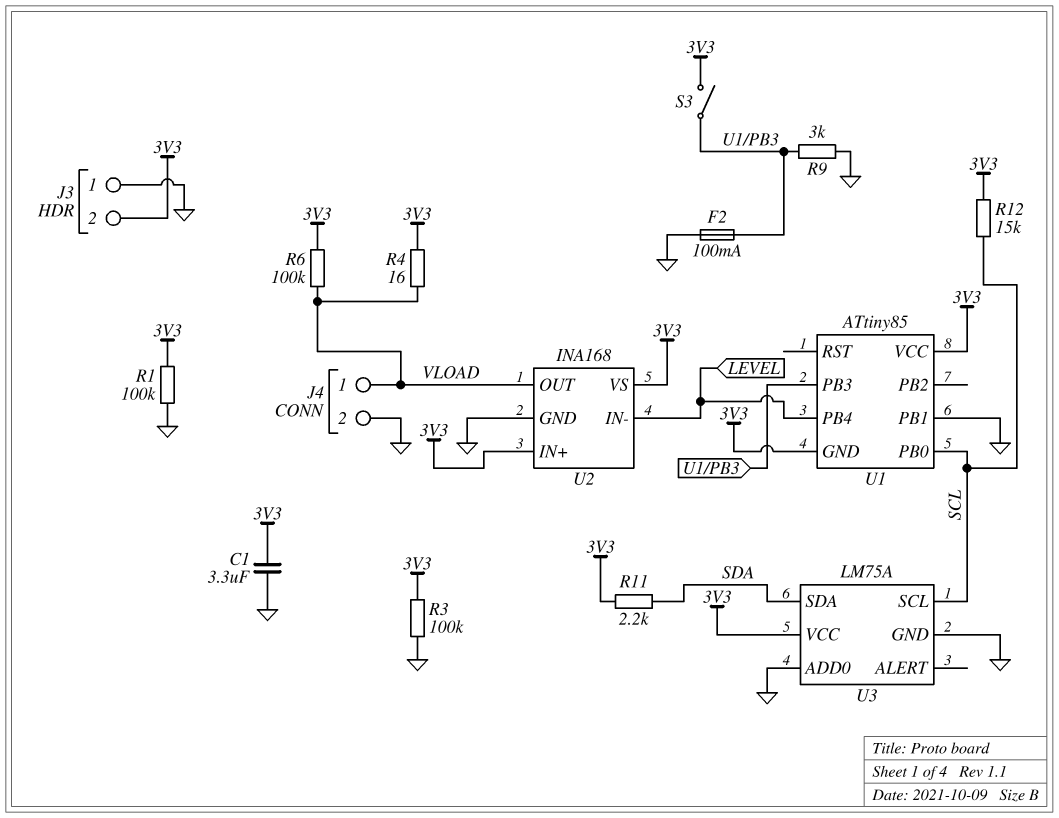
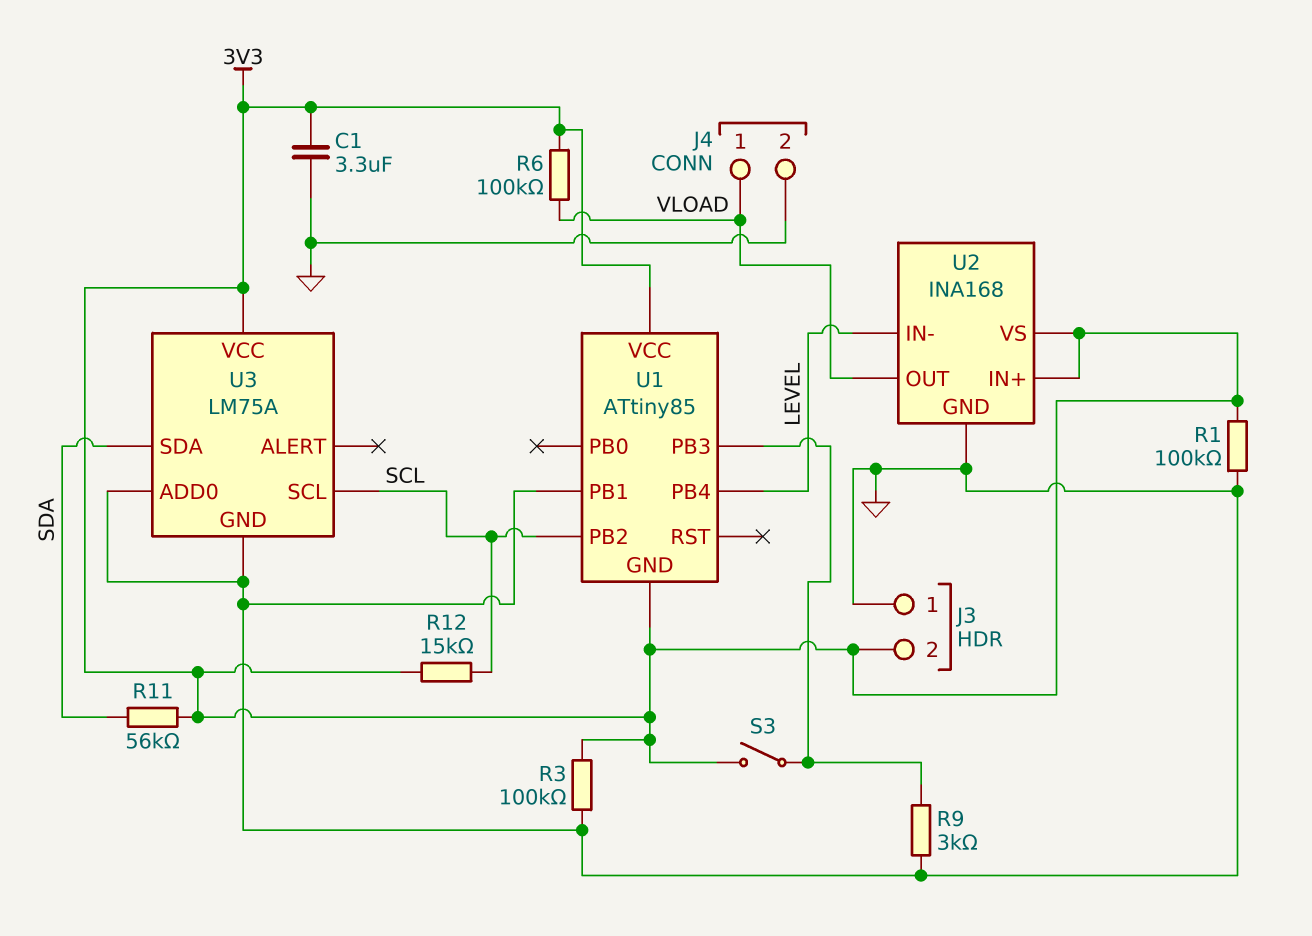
F2: 100mA (GND, U1/PB3) -> none
R4: 16 (3V3, VLOAD) -> none
R11: 2.2k (3V3, SDA) -> 56k (3V3, SDA)
U1 pin PB0: SCL -> none
U1 pin PB2: none -> SCL

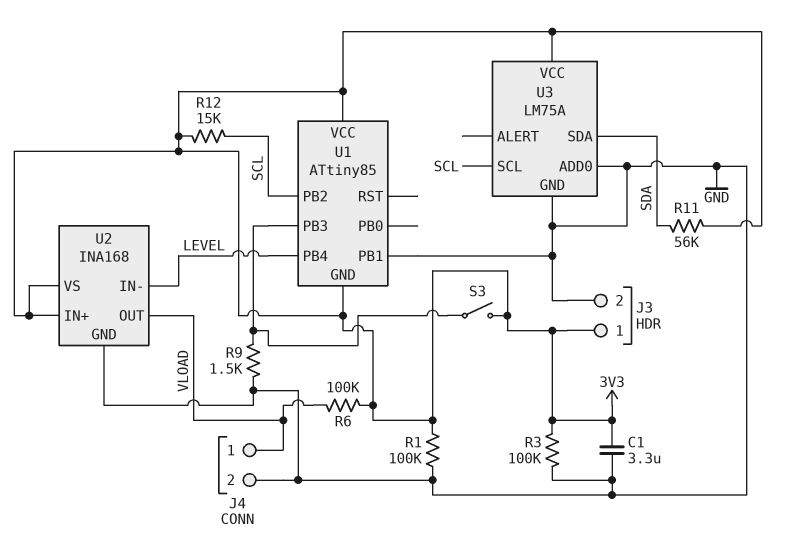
J3 pin 1: GND -> 3V3
J3 pin 2: 3V3 -> GND
R9: 3k (GND, U1/PB3) -> 1.5k (GND, U1/PB3)

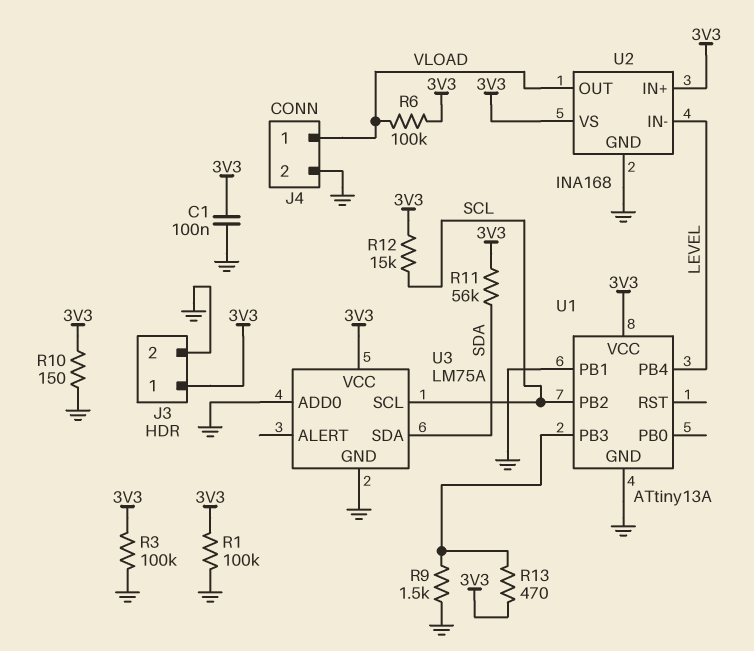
C1: 3.3uF (3V3, GND) -> 100nF (3V3, GND)
R10: none -> 150 (3V3, GND)
R13: none -> 470 (3V3, U1/PB3)
S3: switch (3V3, U1/PB3) -> none
U1: ATtiny85 -> ATtiny13A
U1 pin GND: 3V3 -> GND

